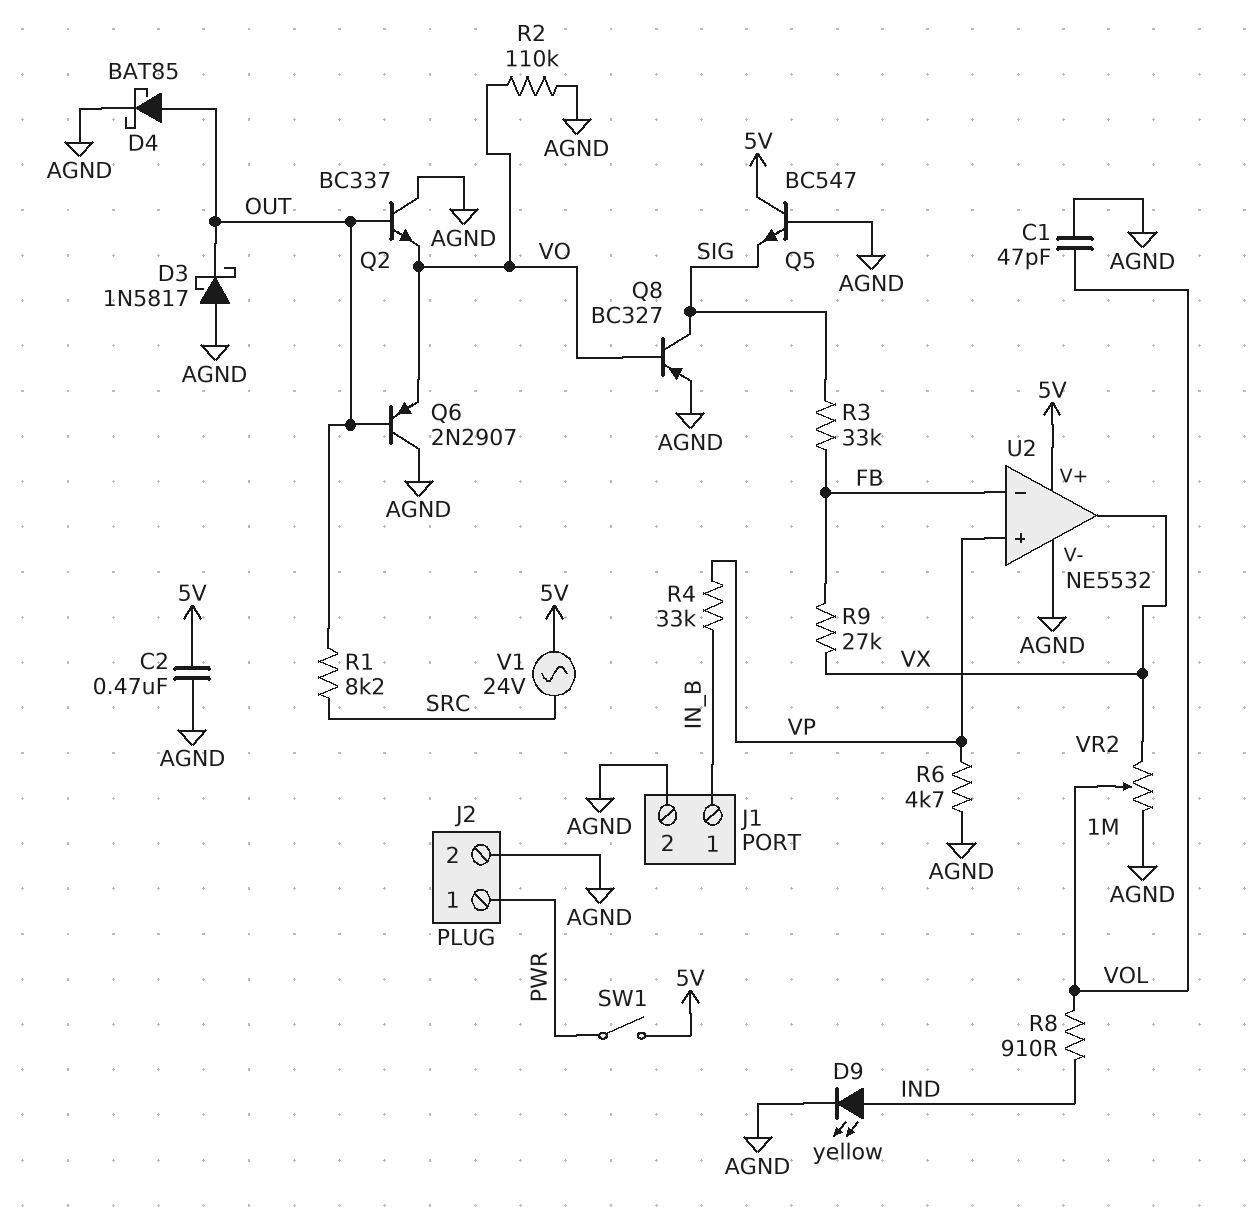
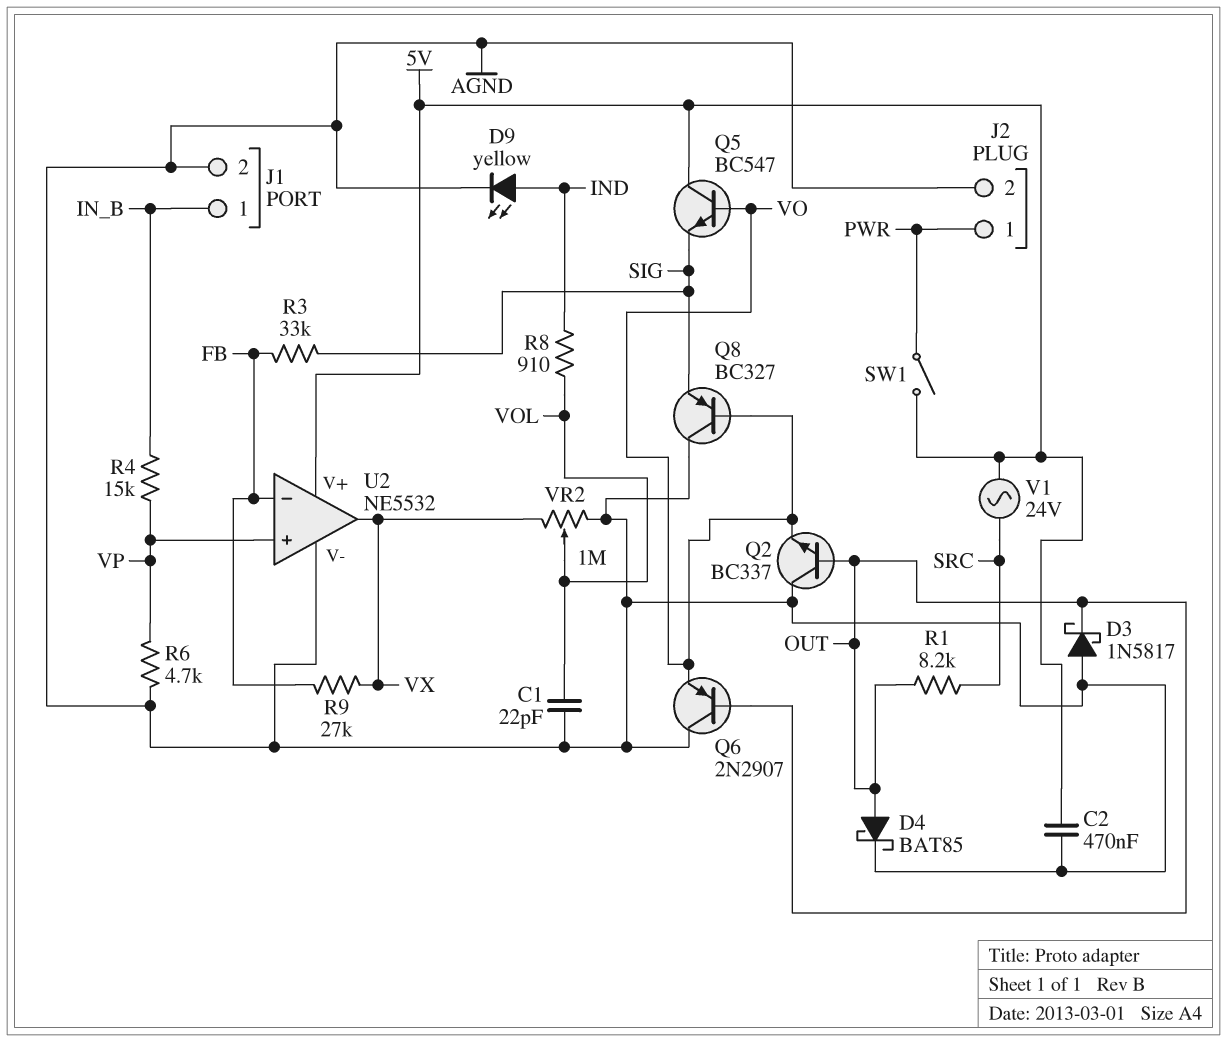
C1: 47pF (AGND, VOL) -> 22pF (AGND, VOL)
Q5: NPN BC547 (B AGND, C 5V, E SIG) -> NPN BC547 (B VO, C 5V, E SIG)
Q8: PNP BC327 (B VO, C SIG, E AGND) -> PNP BC327 (B VO, C AGND, E SIG)
R2: 110k (AGND, VO) -> none
R4: 33k (IN_B, VP) -> 15k (IN_B, VP)

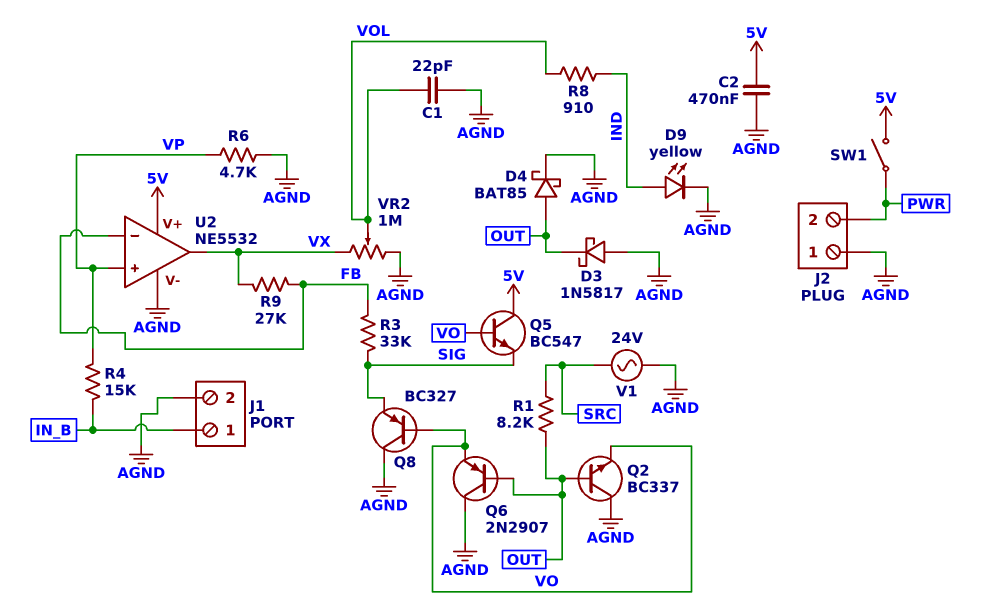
J2 pin 1: PWR -> AGND
J2 pin 2: AGND -> PWR
V1: AC 24V (5V, SRC) -> AC 24V (AGND, SRC)

